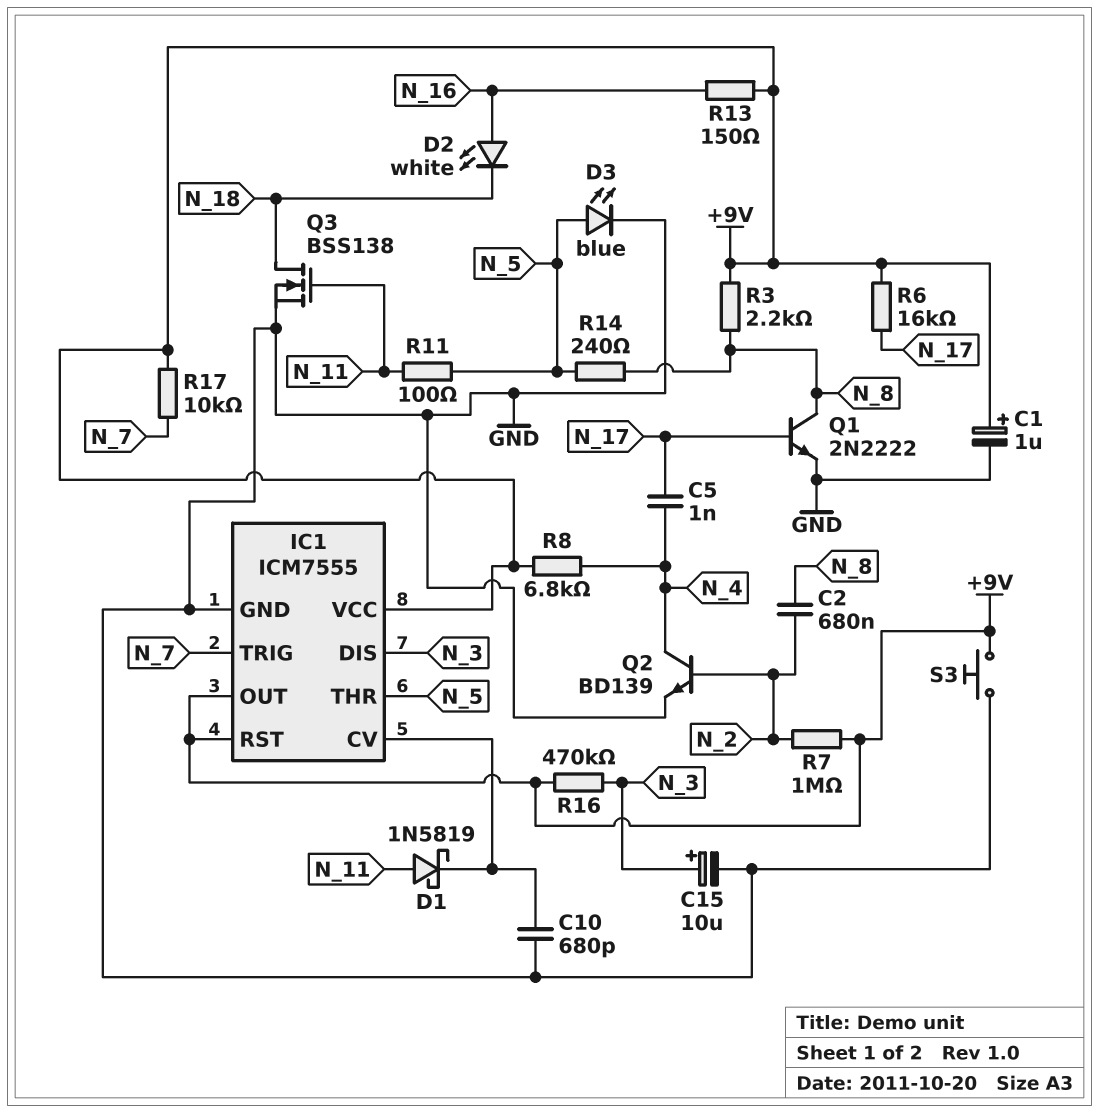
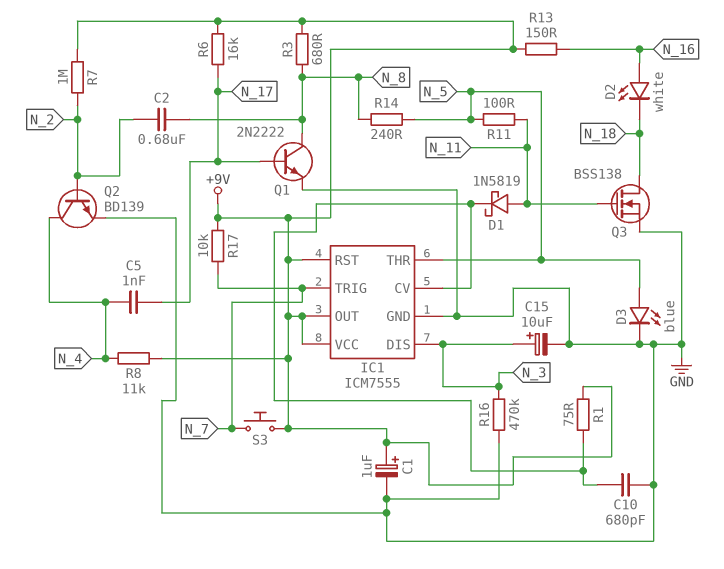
R1: none -> 75 (+9V, IC1/CV)
R3: 2.2k (+9V, N_8) -> 680 (+9V, N_8)
R8: 6.8k (+9V, N_4) -> 11k (+9V, N_4)
R16: 470k (+9V, N_3) -> 470k (GND, N_3)
S3: button (+9V, GND) -> button (+9V, N_7)

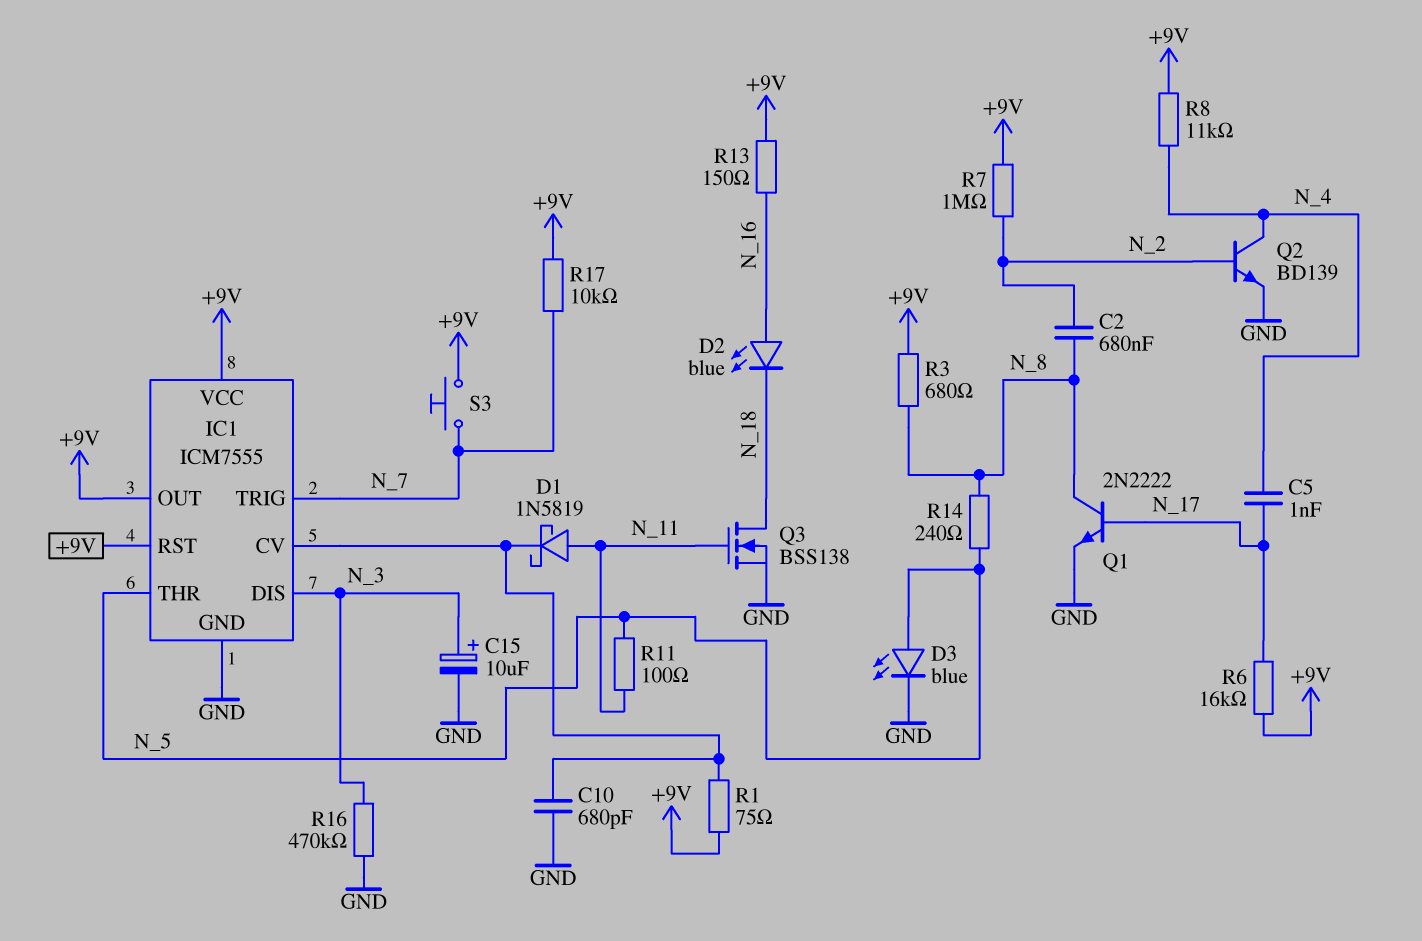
C1: 1uF (plus +9V, minus GND) -> none
D2: LED white (A N_16, K N_18) -> LED blue (A N_16, K N_18)

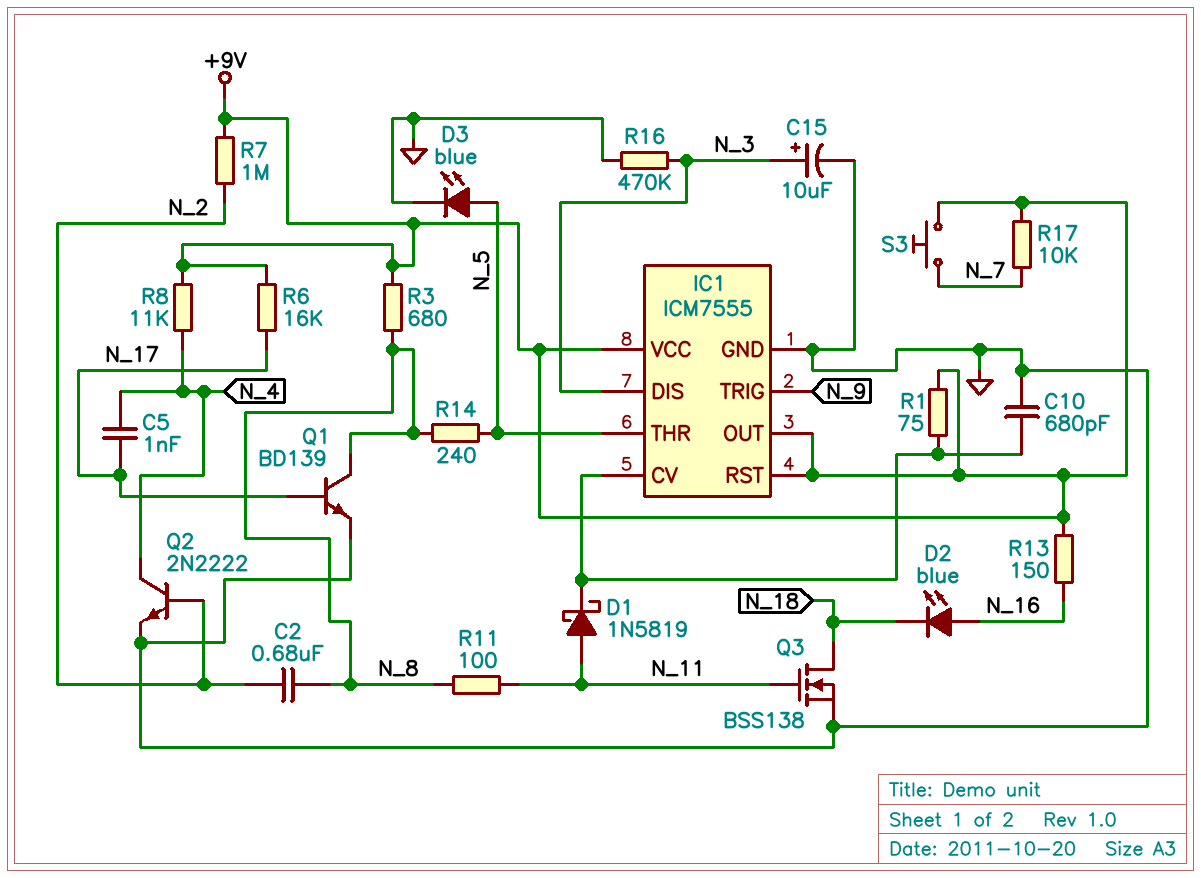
IC1 pin TRIG: N_7 -> N_9
Q1: NPN 2N2222 (B N_17, C N_8, E GND) -> NPN BD139 (B N_17, C N_8, E GND)
Q2: NPN BD139 (B N_2, C N_4, E GND) -> NPN 2N2222 (B N_2, C N_4, E GND)
R11: 100 (N_5, N_11) -> 100 (N_8, N_11)

